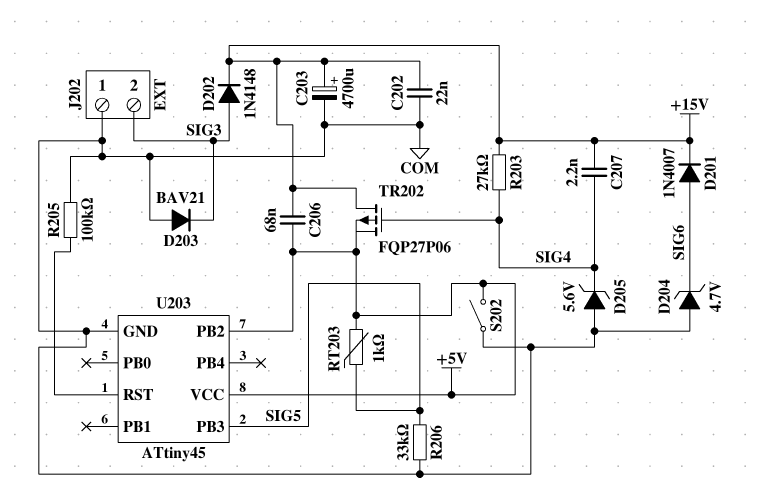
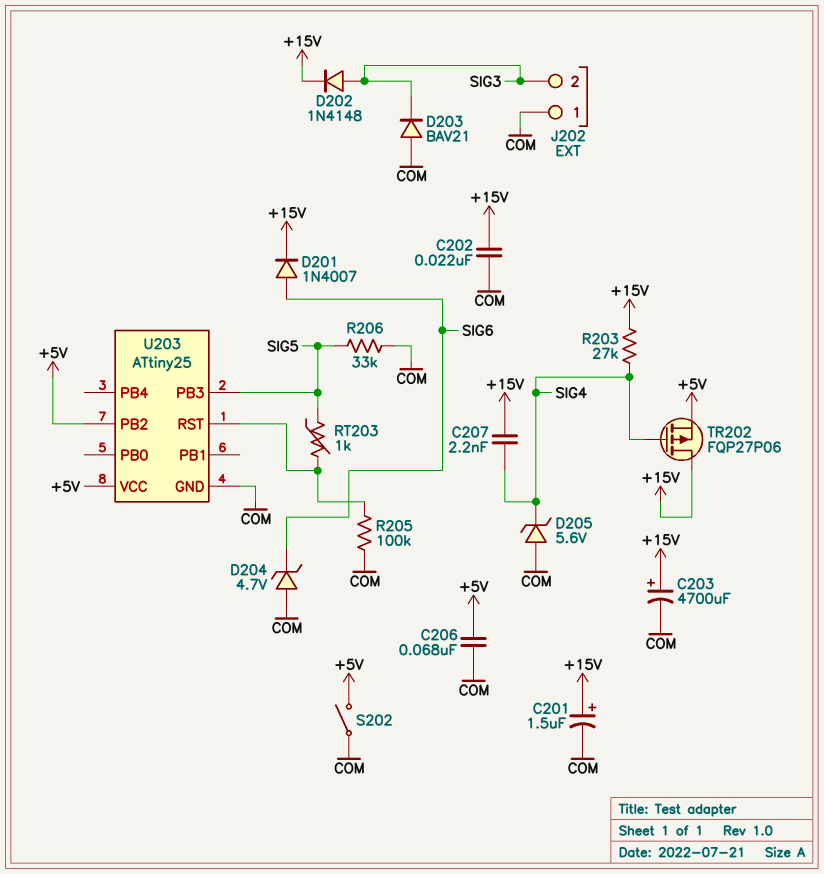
C201: none -> 1.5uF (plus +15V, minus COM)
C206: 68nF (+5V, +15V) -> 68nF (+5V, COM)
RT203: 1k (+5V, SIG5) -> 1k (SIG5, U203/RST)
U203: ATtiny45 -> ATtiny25

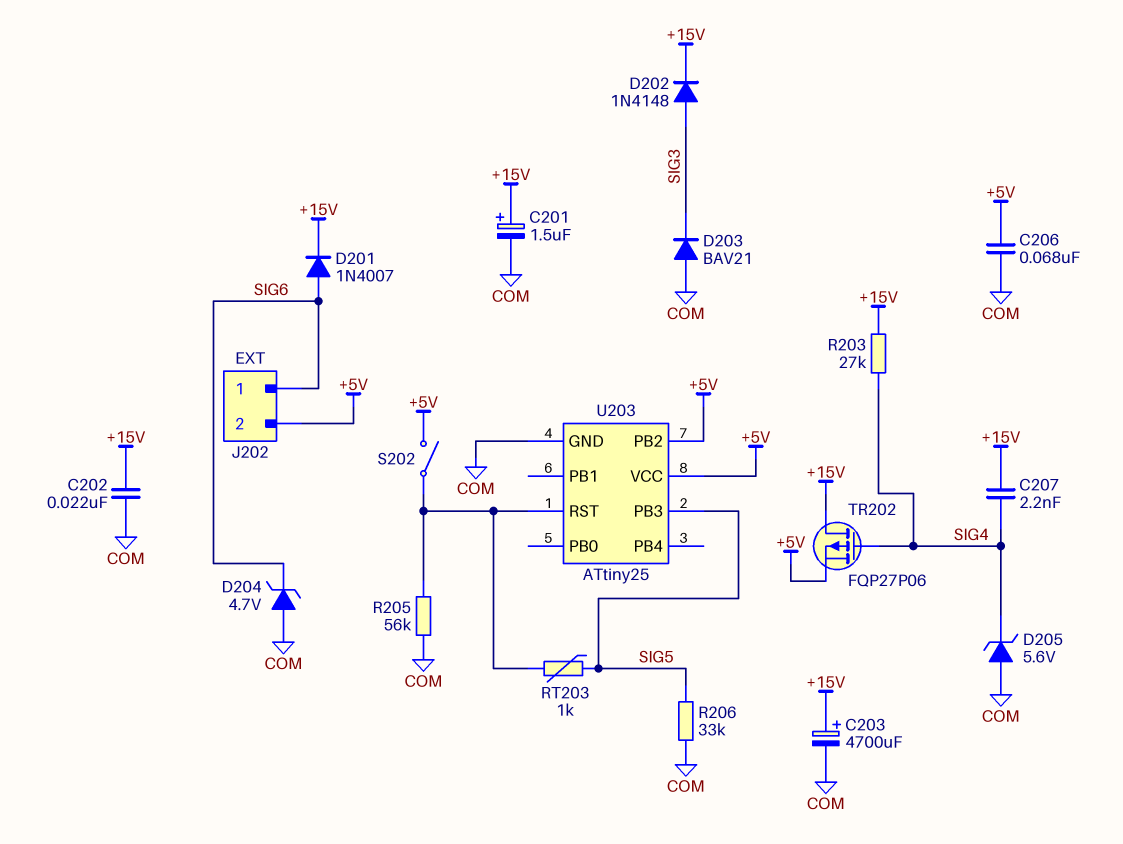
J202 pin 1: COM -> SIG6
J202 pin 2: SIG3 -> +5V
R205: 100k (COM, U203/RST) -> 56k (COM, U203/RST)
S202: switch (+5V, COM) -> switch (+5V, U203/RST)

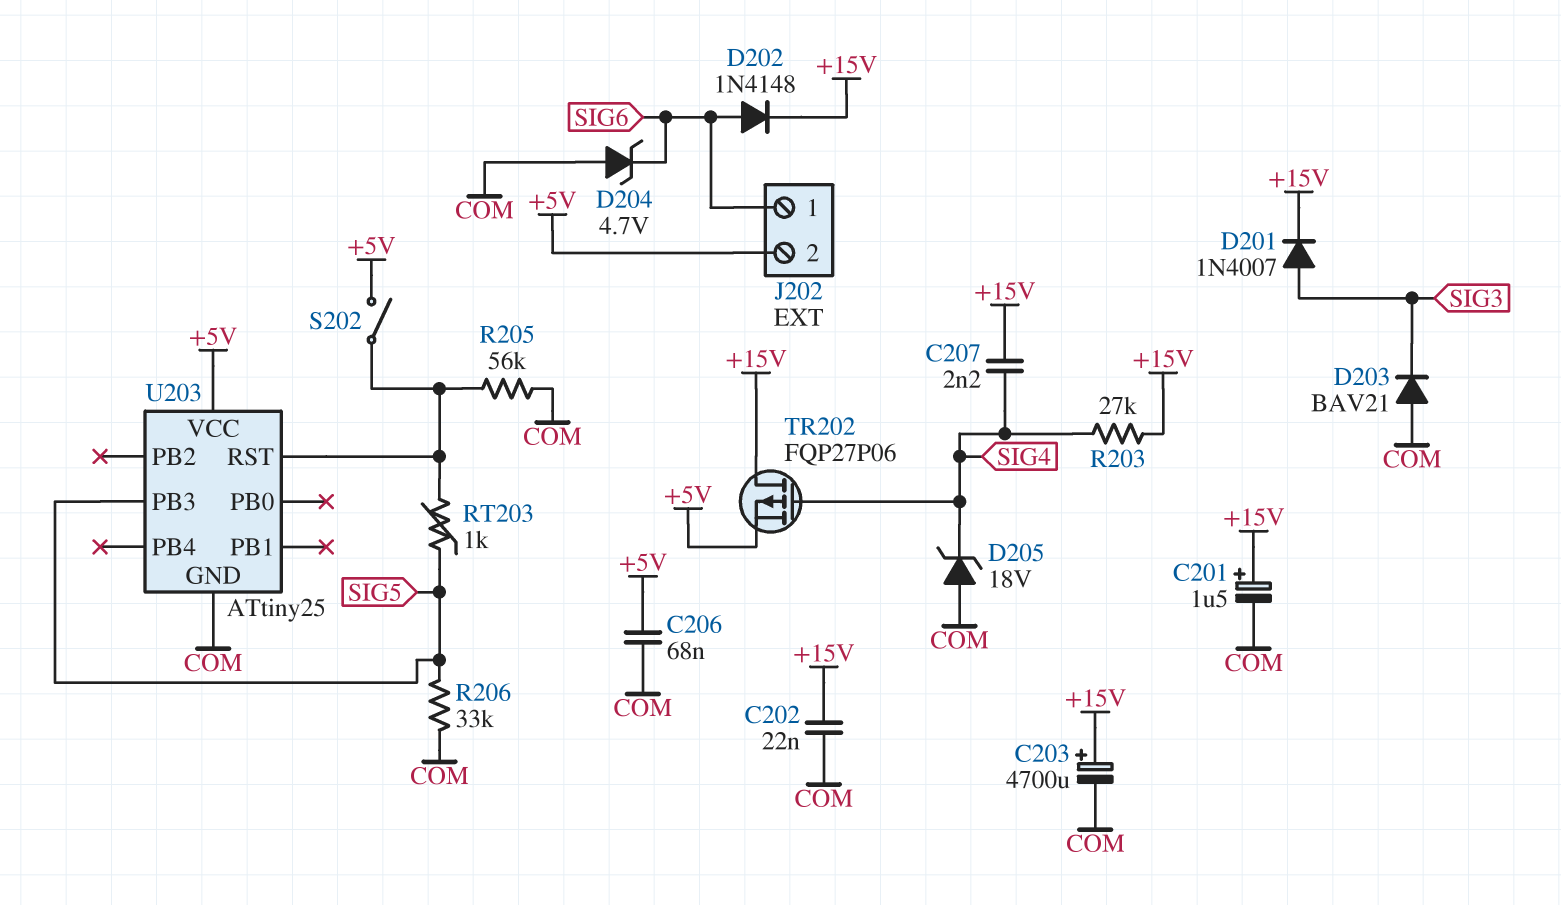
D201: diode 1N4007 (A SIG6, K +15V) -> diode 1N4007 (A SIG3, K +15V)
D202: diode 1N4148 (A SIG3, K +15V) -> diode 1N4148 (A SIG6, K +15V)
D205: zener 5.6V (A COM, K SIG4) -> zener 18V (A COM, K SIG4)
U203 pin PB2: +5V -> none

